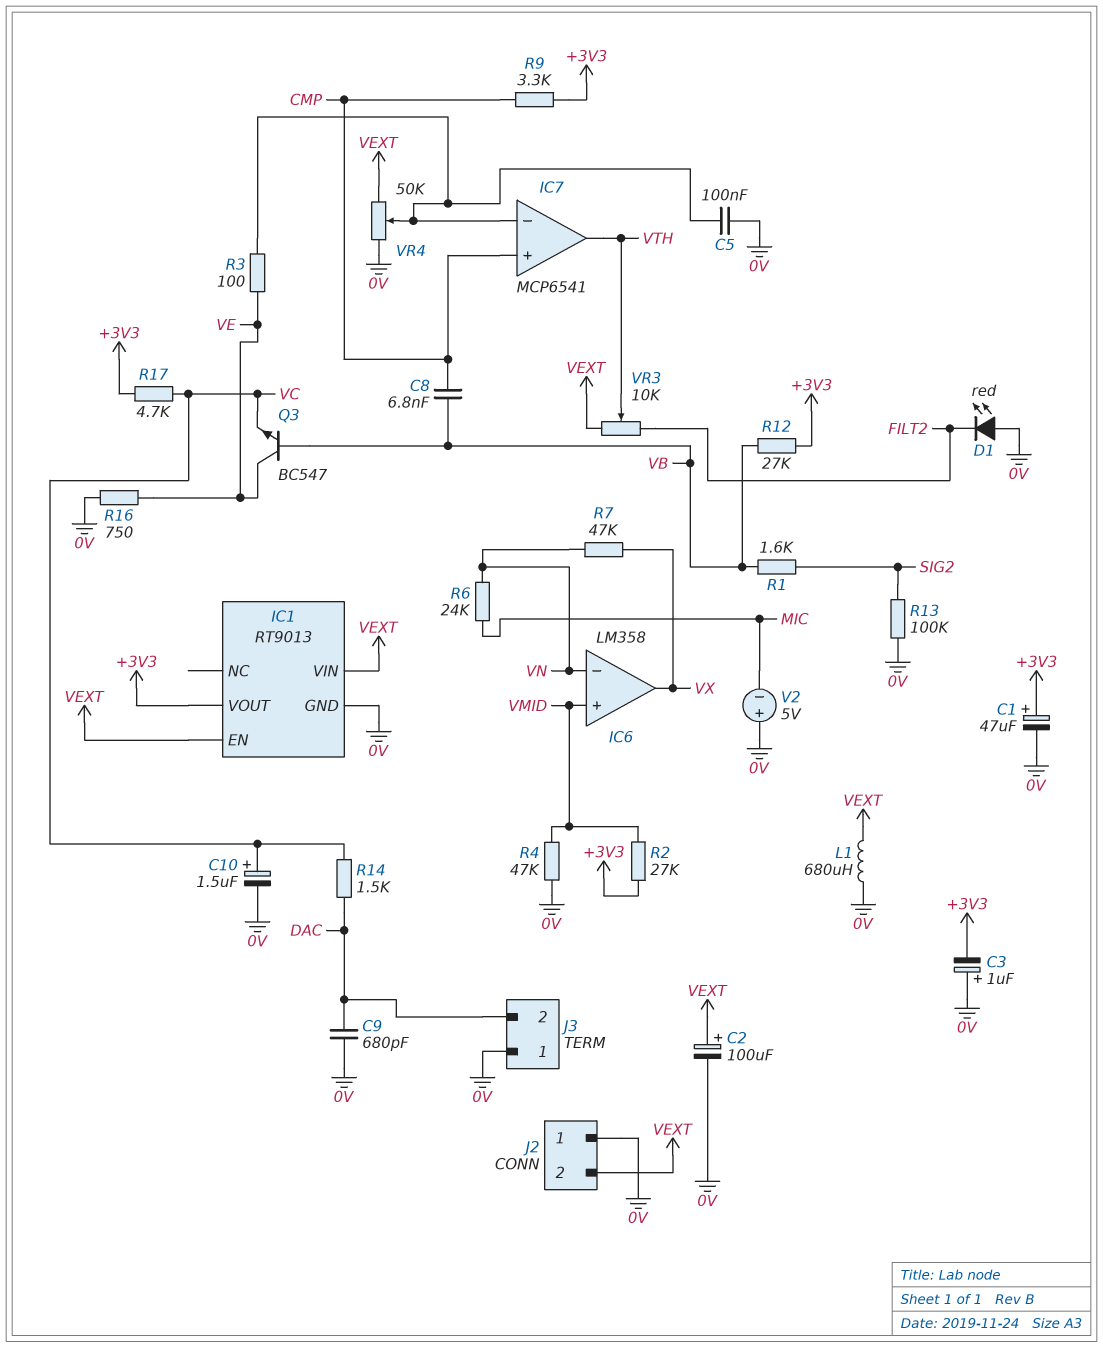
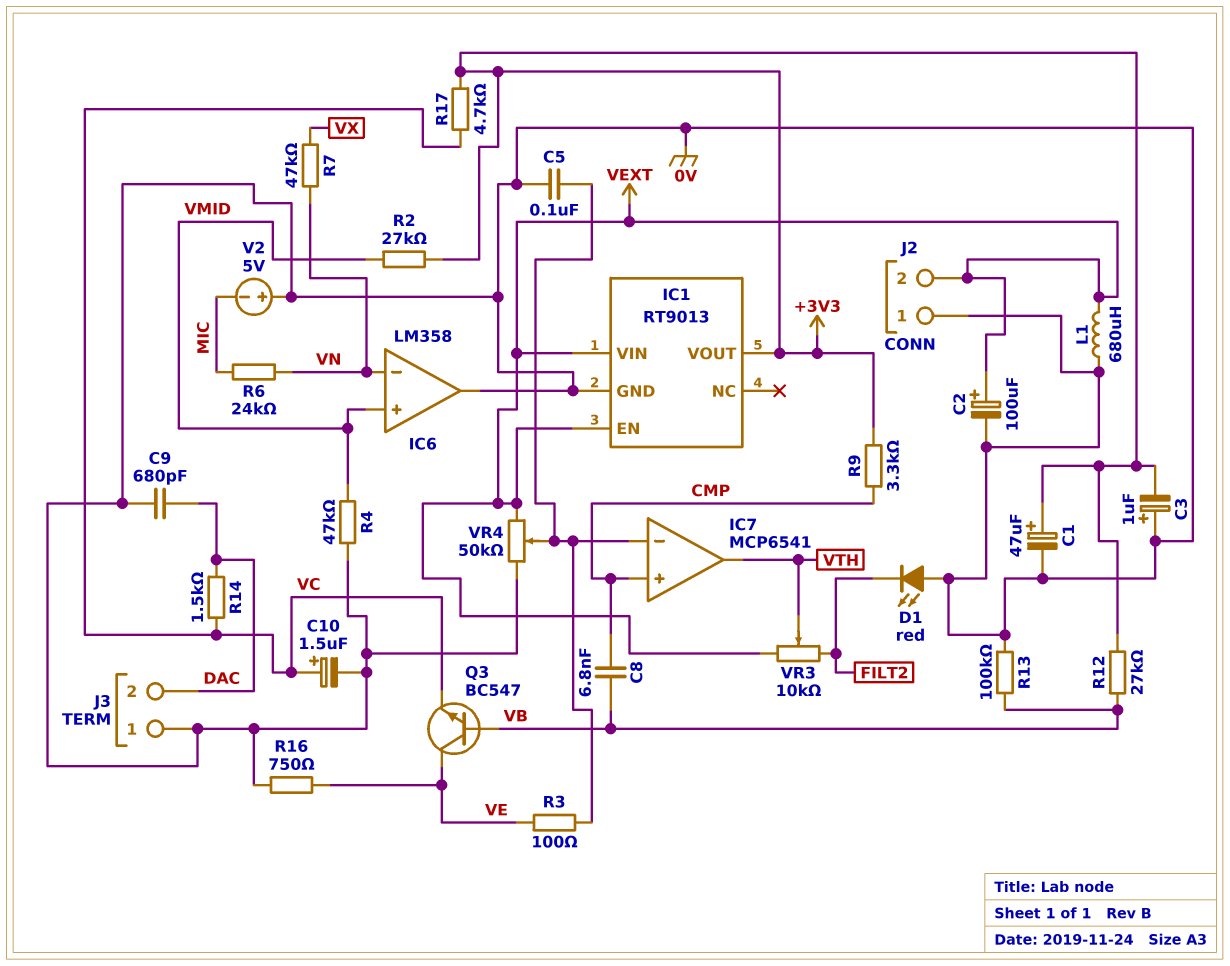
IC6 pin out: VX -> 0V
R1: 1.6k (SIG2, VB) -> none
R13: 100k (0V, SIG2) -> 100k (0V, VB)

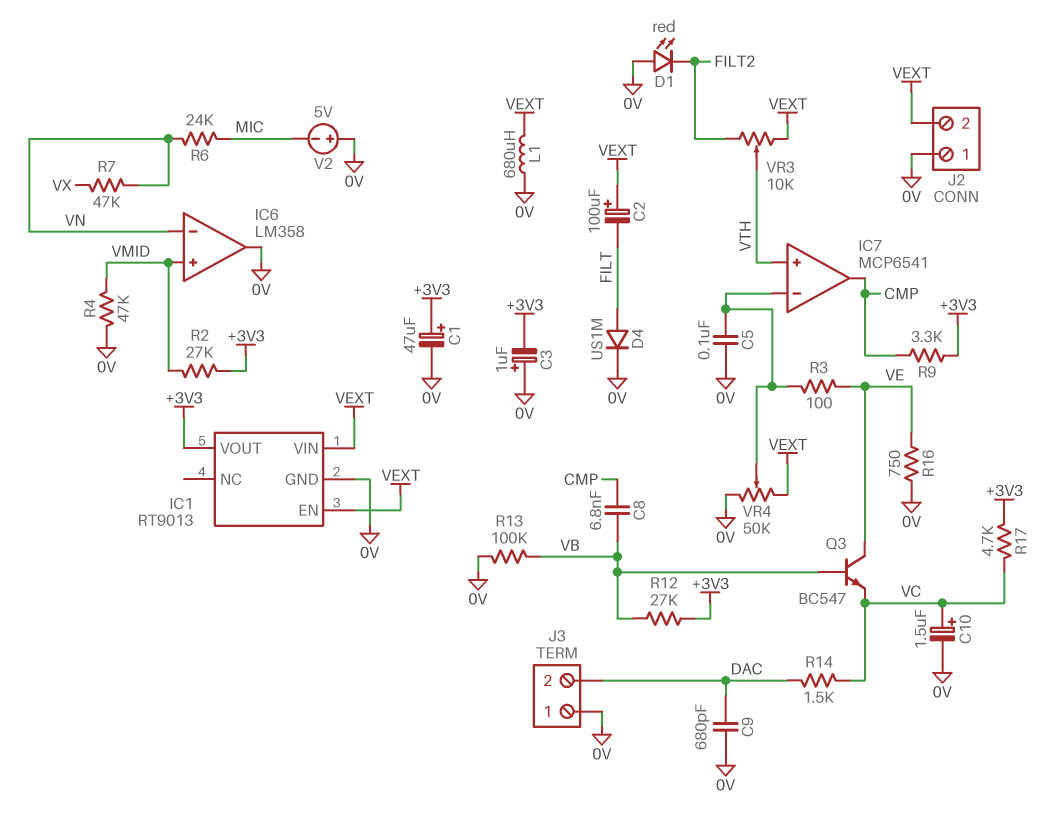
C2: 100uF (plus VEXT, minus 0V) -> 100uF (plus VEXT, minus FILT)
D4: none -> diode US1M (A FILT, K 0V)
IC7 pin in+: CMP -> VTH
IC7 pin out: VTH -> CMP

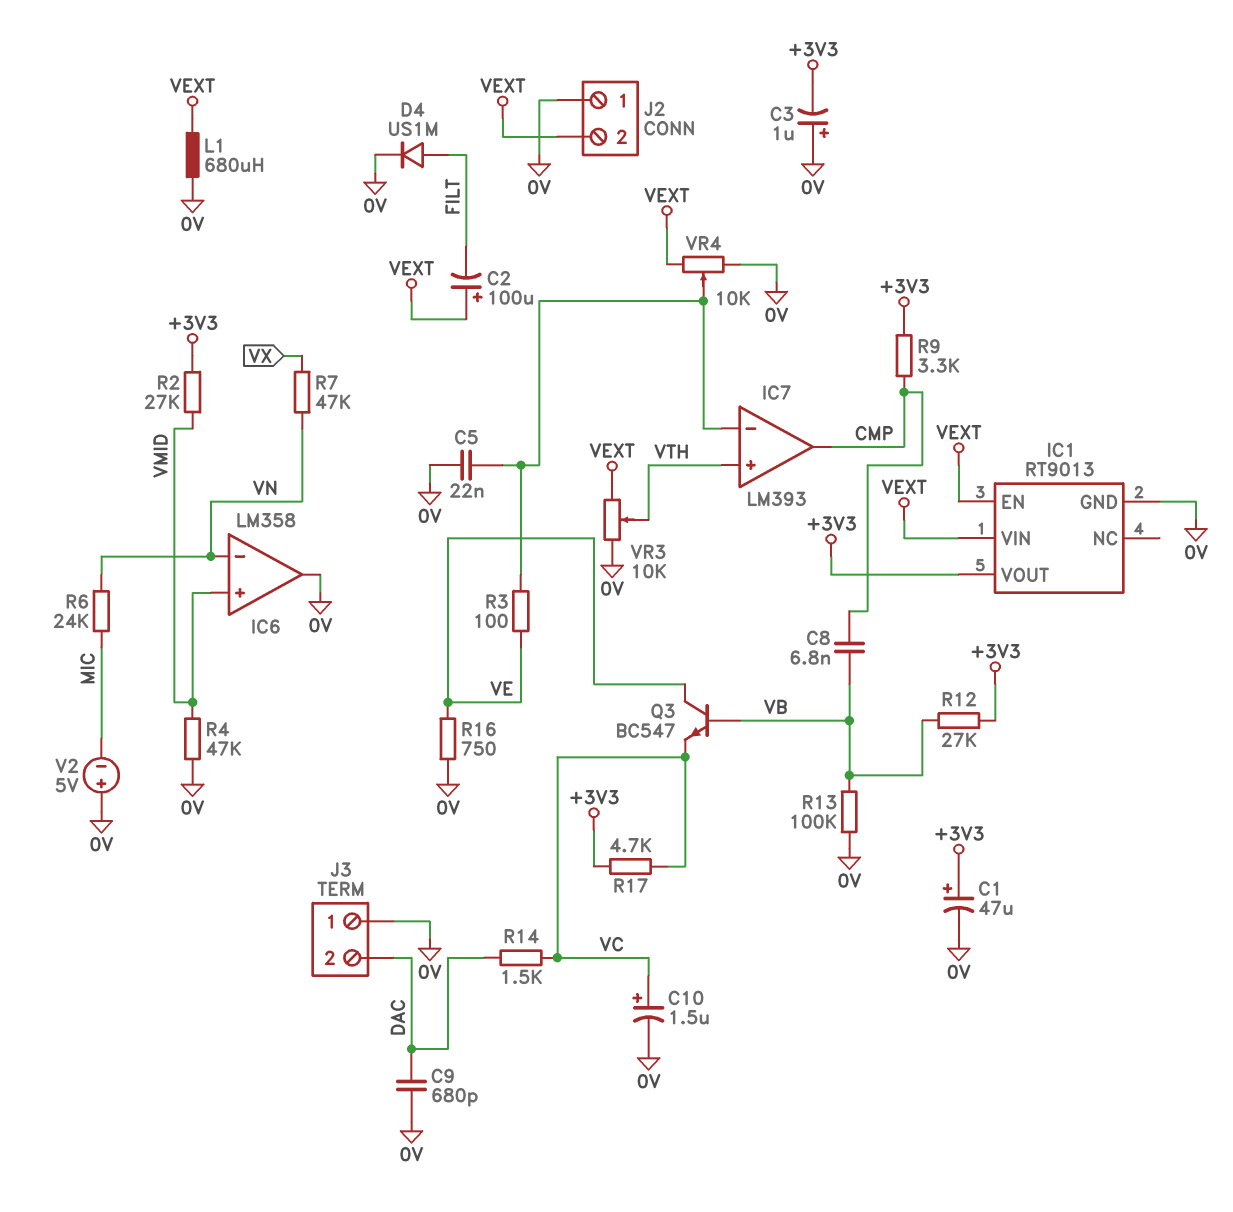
C5: 100nF (0V, IC7/in-) -> 22nF (0V, IC7/in-)
D1: LED red (A 0V, K FILT2) -> none
IC7: MCP6541 -> LM393
VR3: 10k (FILT2, VEXT, wiper VTH) -> 10k (0V, VEXT, wiper VTH)
VR4: 50k (0V, VEXT, wiper IC7/in-) -> 10k (0V, VEXT, wiper IC7/in-)

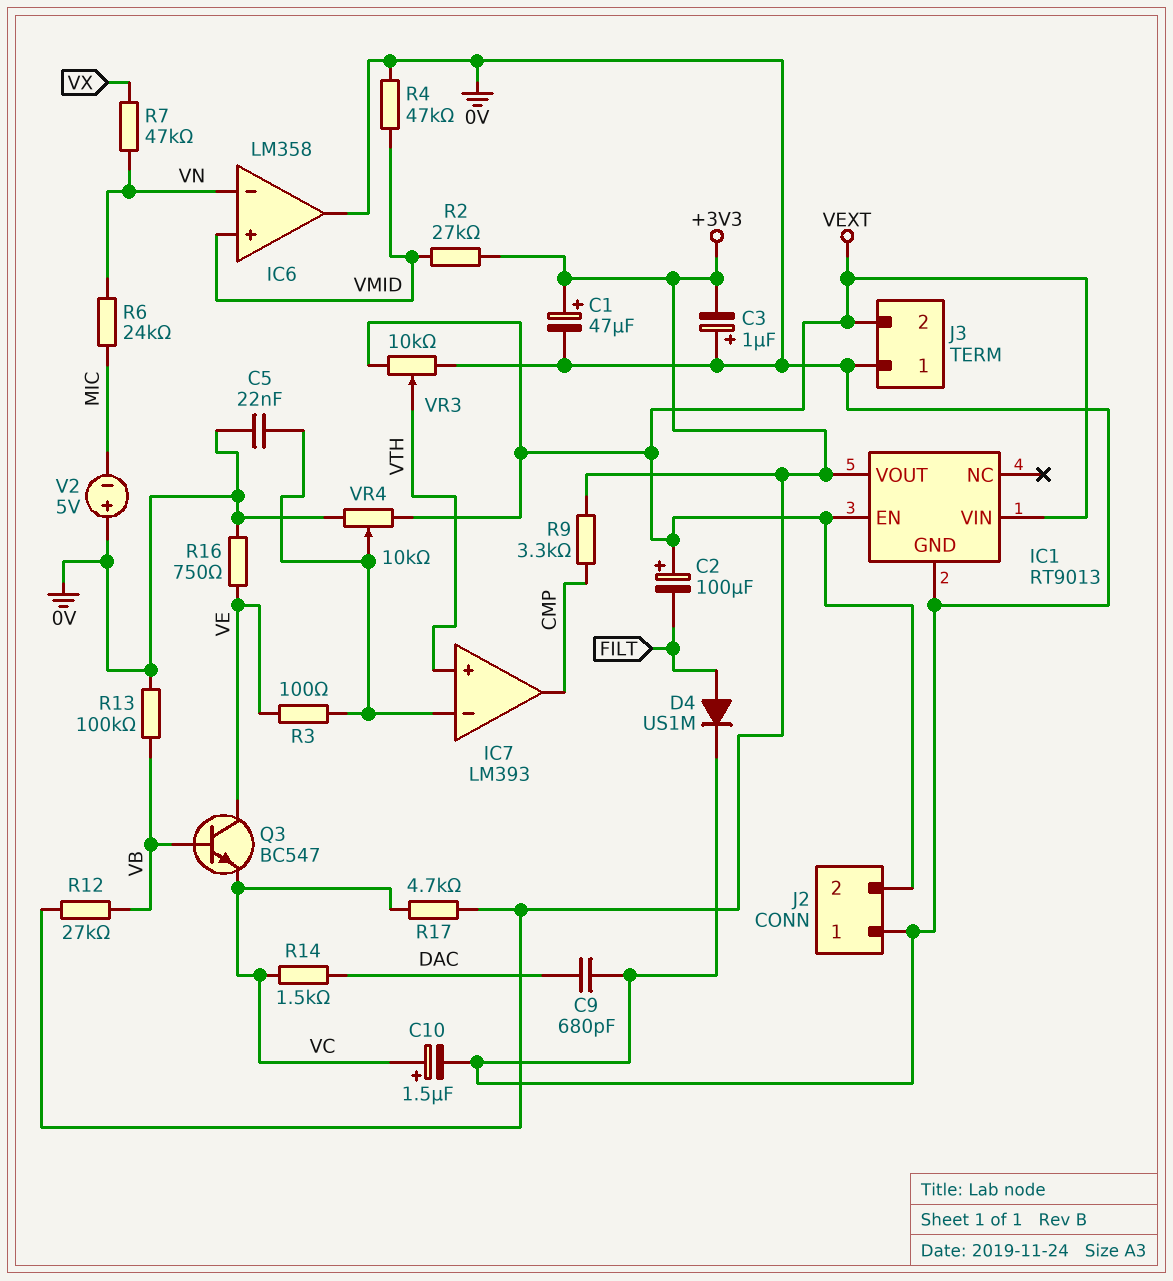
C8: 6.8nF (CMP, VB) -> none
J3 pin 2: DAC -> VEXT
L1: 680uH (0V, VEXT) -> none

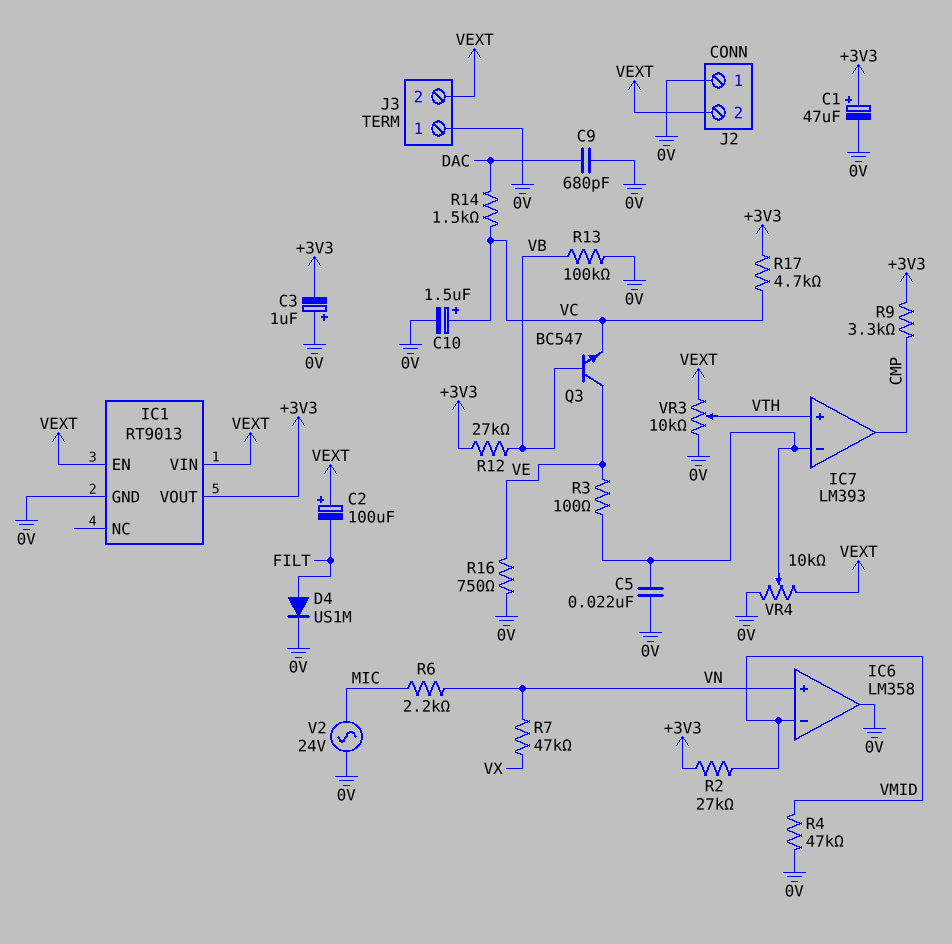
IC6 pin in+: VMID -> VN
IC6 pin in-: VN -> VMID
R6: 24k (MIC, VN) -> 2.2k (MIC, VN)
V2: 5V (plus 0V, minus MIC) -> AC 24V (0V, MIC)

